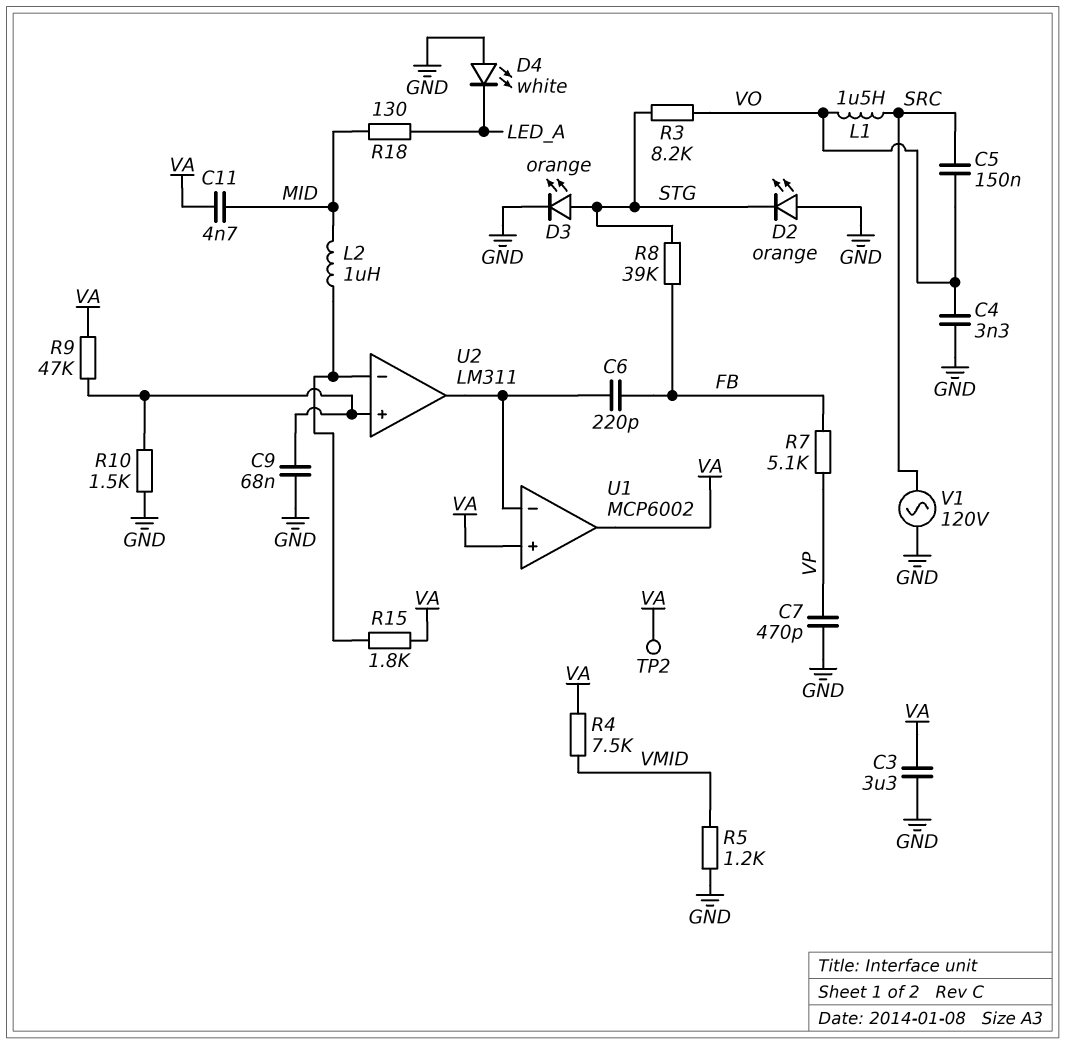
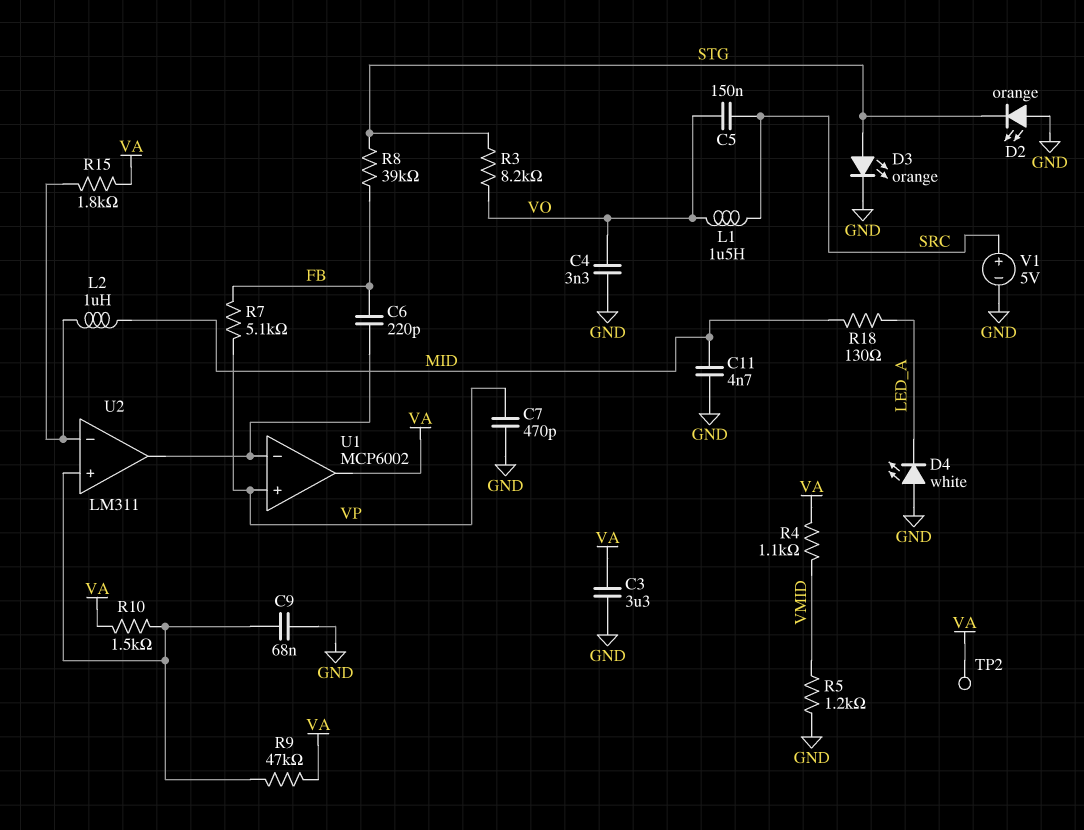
C11: 4.7nF (MID, VA) -> 4.7nF (GND, MID)
R4: 7.5k (VA, VMID) -> 1.1k (VA, VMID)
R10: 1.5k (GND, U2/in+) -> 1.5k (U2/in+, VA)
U1 pin in+: VA -> VP
V1: AC 120V (GND, SRC) -> 5V (plus SRC, minus GND)

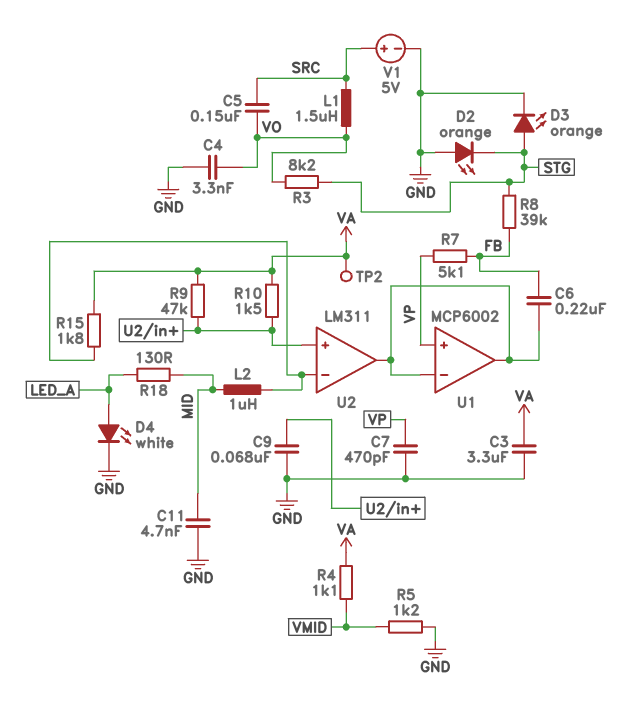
C6: 220pF (FB, U1/in-) -> 220nF (FB, U1/in-)
D4: LED white (A GND, K LED_A) -> LED white (A LED_A, K GND)
U1 pin out: VA -> U1/in-

